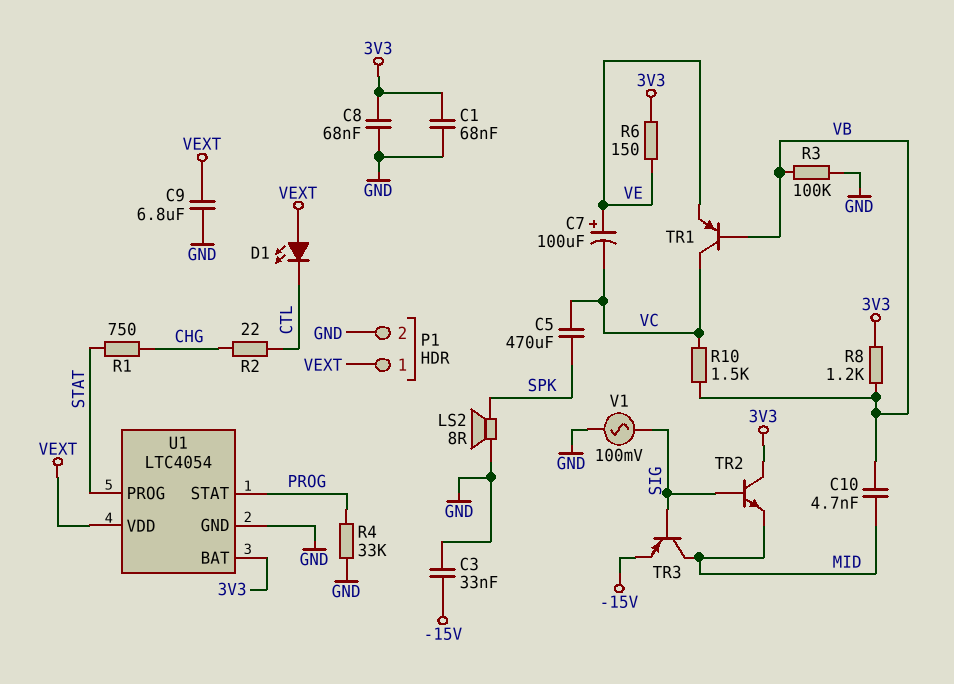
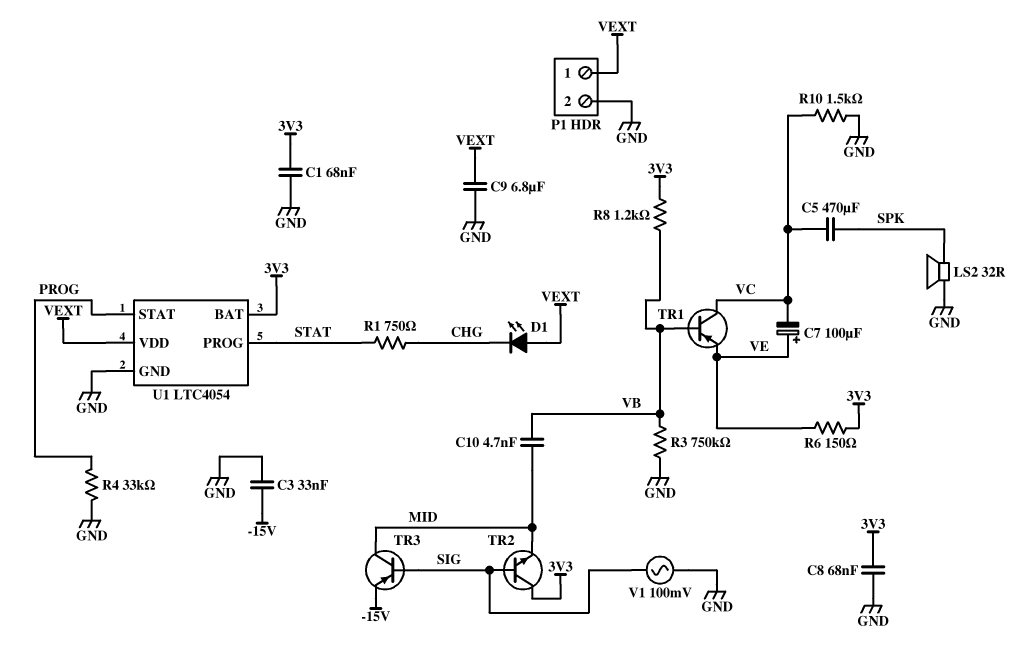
D1: LED (A VEXT, K CTL) -> LED (A VEXT, K CHG)
LS2: speaker 8R (GND, SPK) -> speaker 32R (GND, SPK)
R2: 22 (CHG, CTL) -> none
R3: 100k (GND, VB) -> 750k (GND, VB)
R10: 1.5k (VB, VC) -> 1.5k (GND, VC)

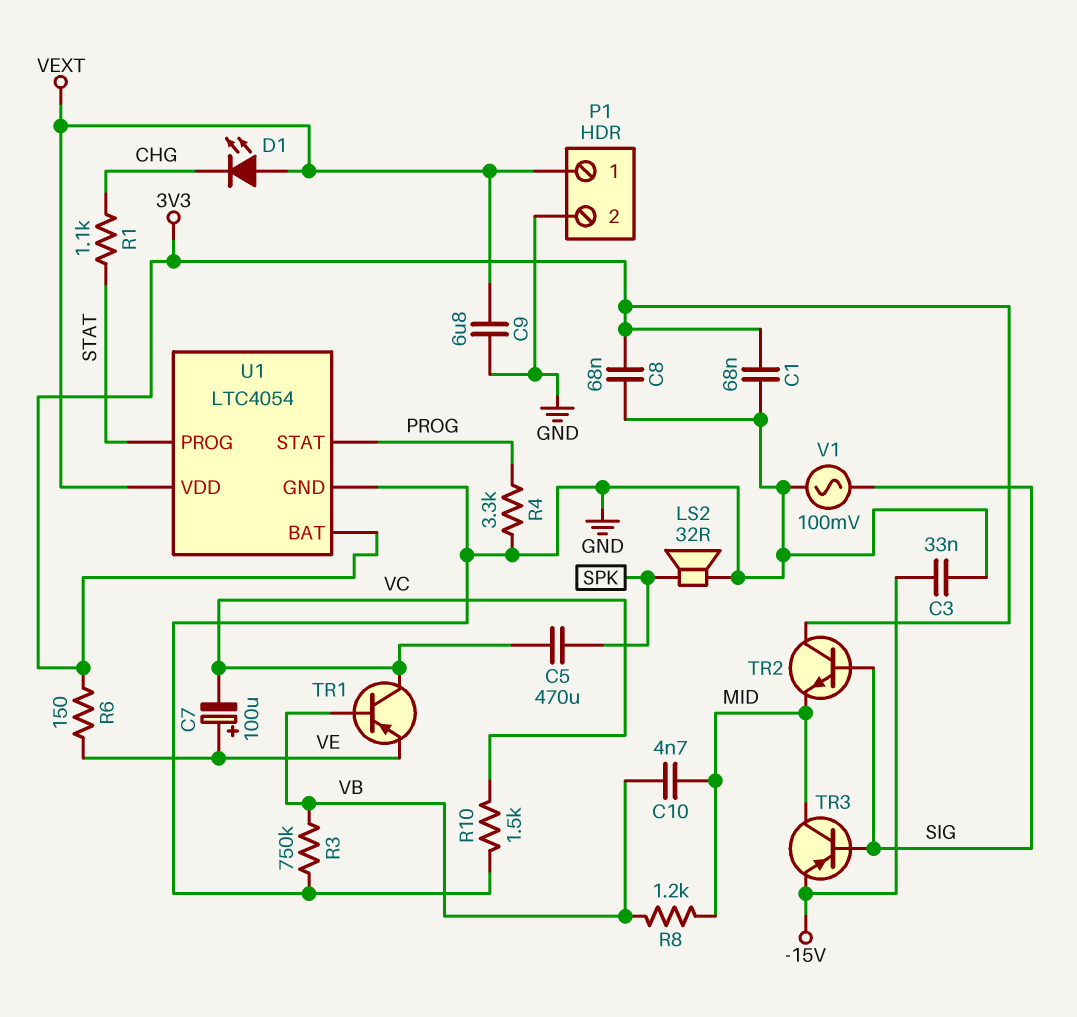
R1: 750 (CHG, STAT) -> 1.1k (CHG, STAT)
R4: 33k (GND, PROG) -> 3.3k (GND, PROG)
R8: 1.2k (3V3, VB) -> 1.2k (MID, VB)

